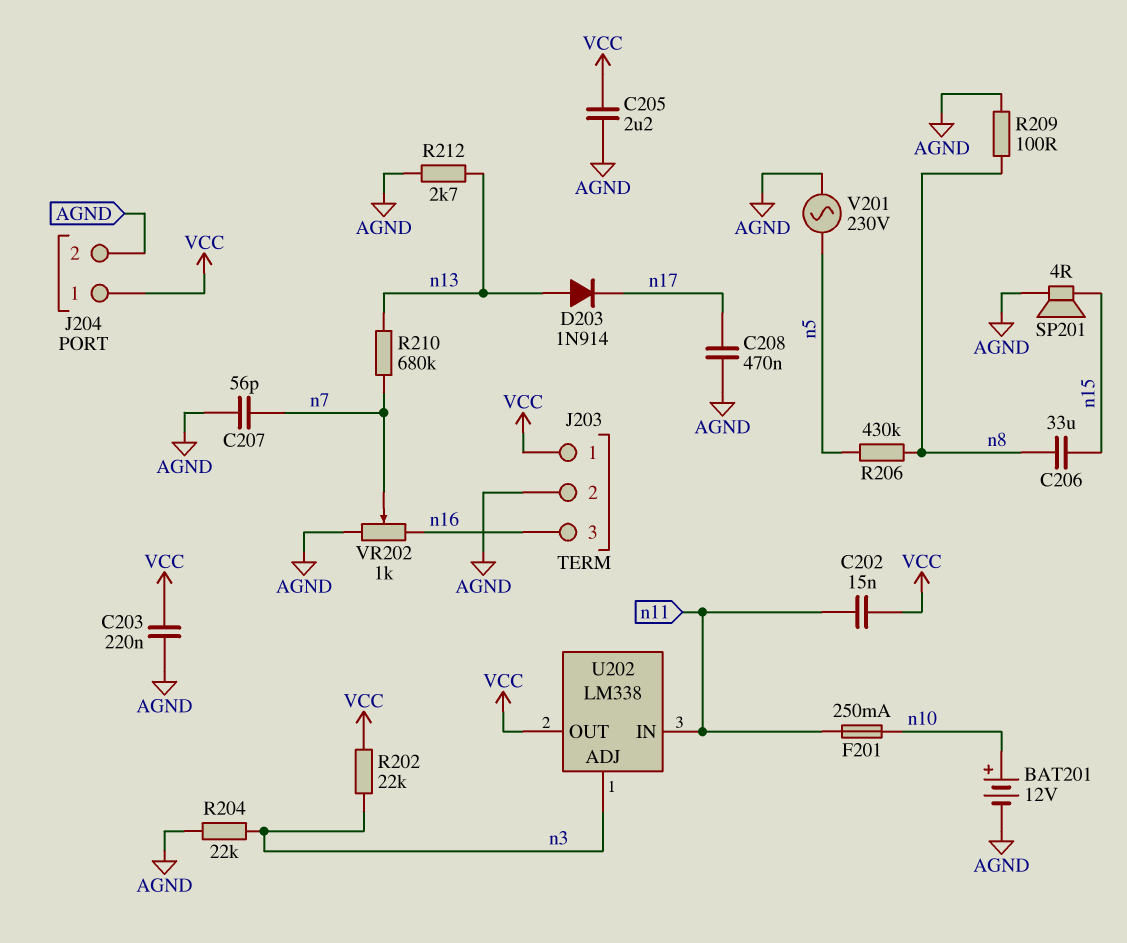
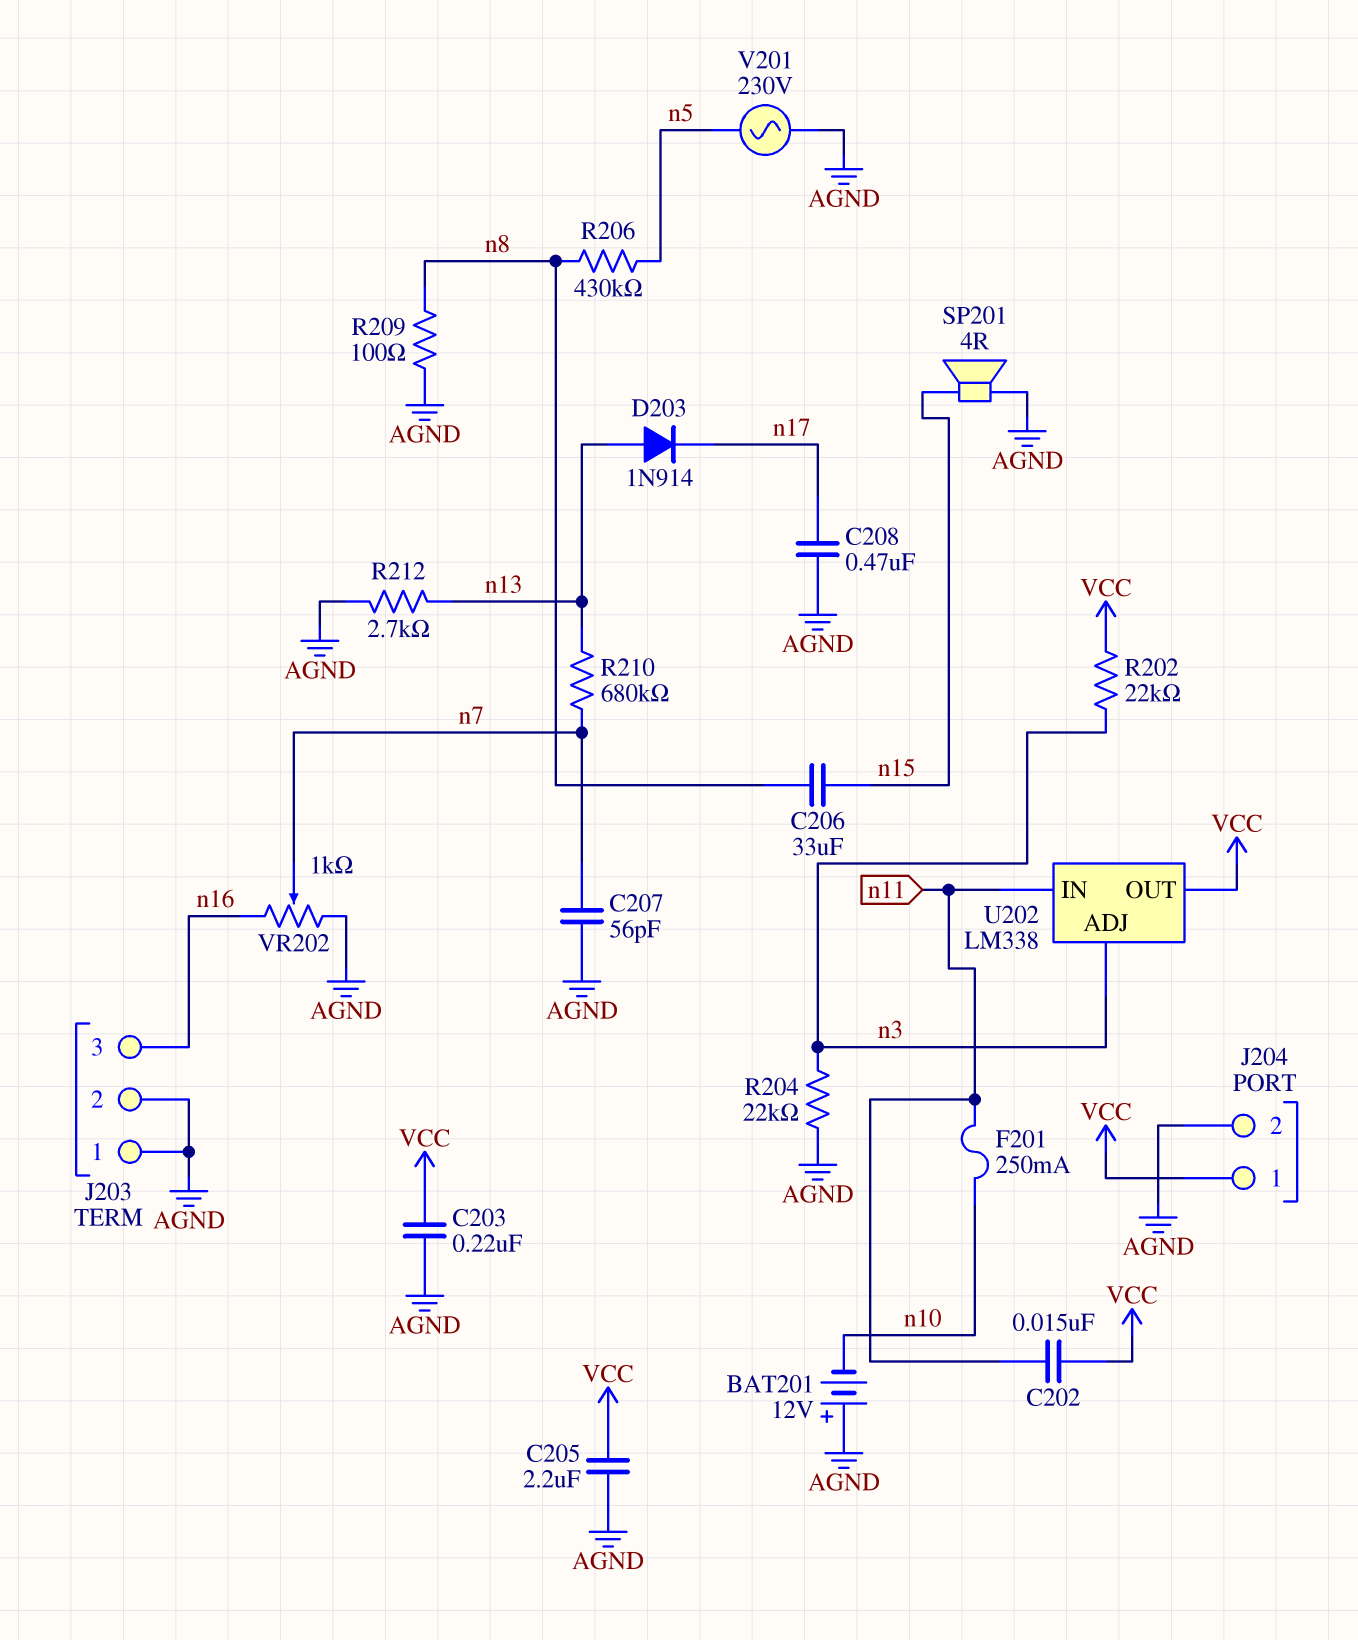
BAT201: 12V (plus n10, minus AGND) -> 12V (plus AGND, minus n10)
J203 pin 1: VCC -> AGND

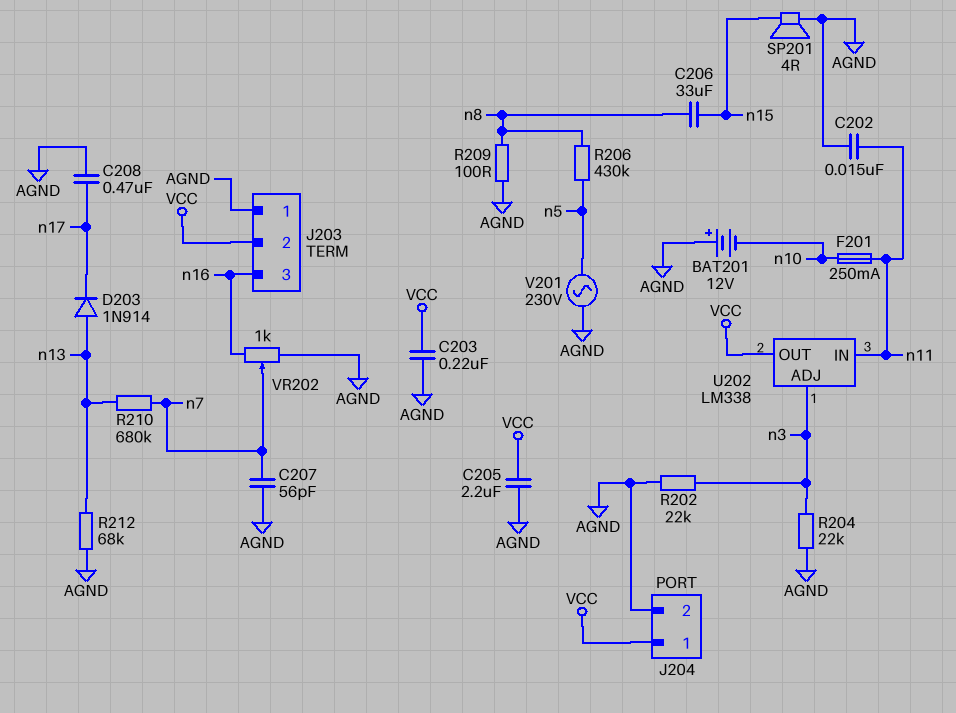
C202: 15nF (VCC, n11) -> 15nF (AGND, n11)
J203 pin 2: AGND -> VCC
R202: 22k (VCC, n3) -> 22k (AGND, n3)
R212: 2.7k (AGND, n13) -> 68k (AGND, n13)

